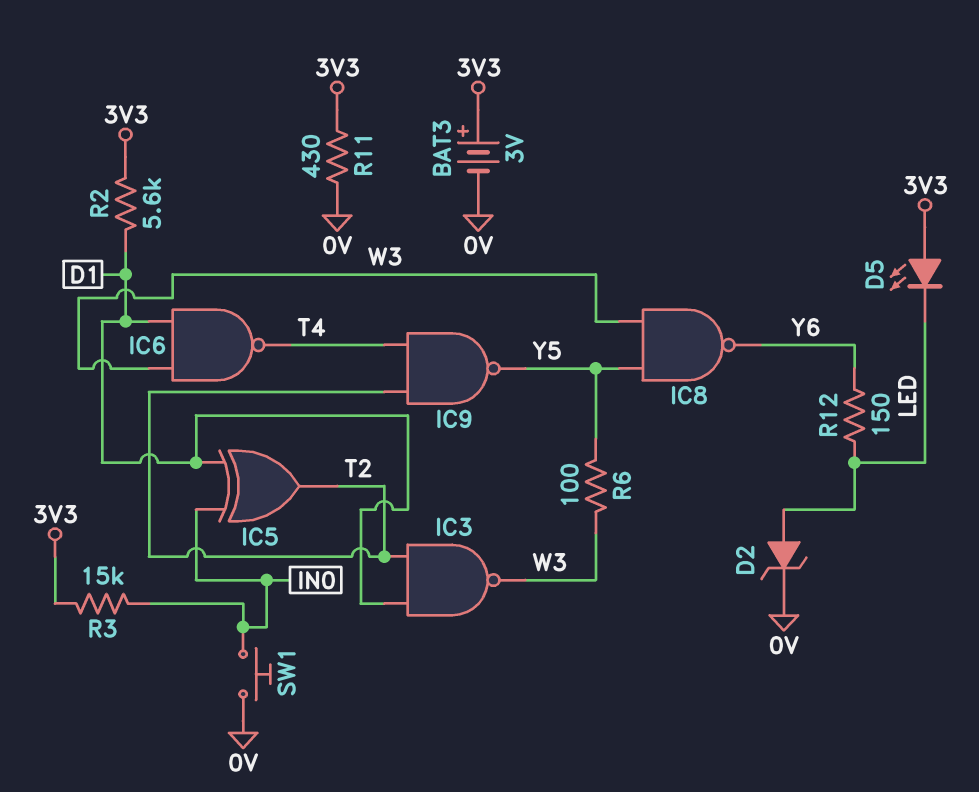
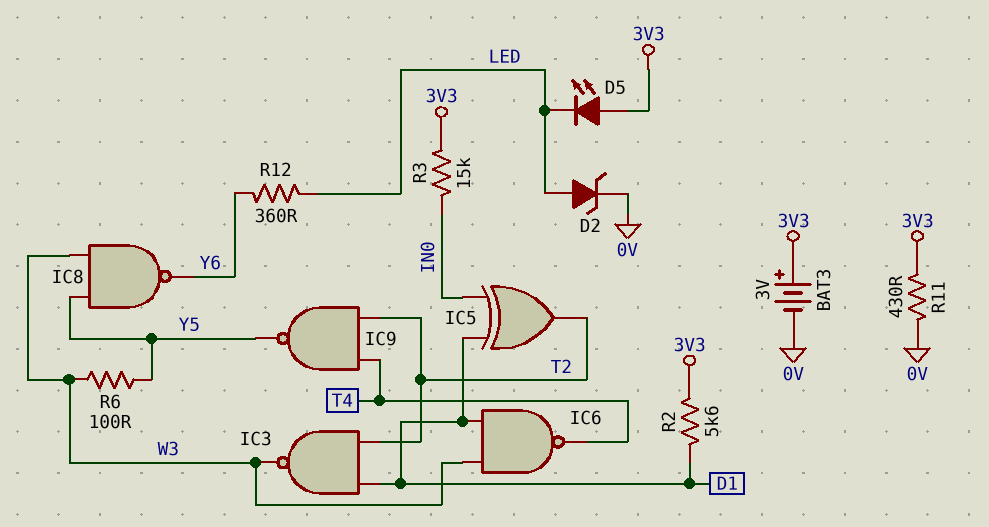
R12: 150 (LED, Y6) -> 360 (LED, Y6)
SW1: button (0V, IN0) -> none

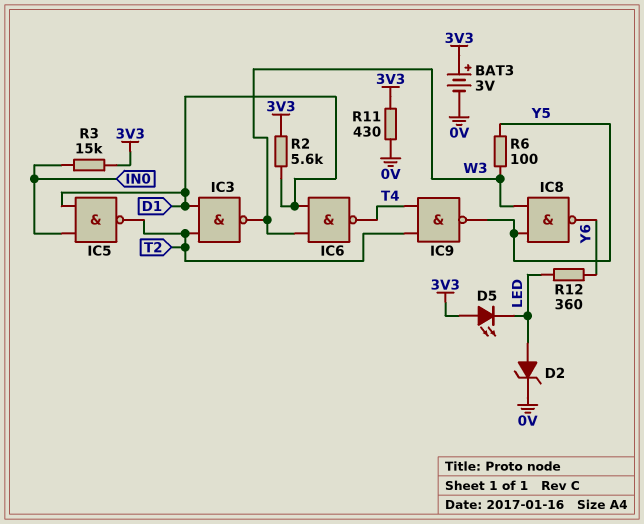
IC5: XOR (in D1, in IN0, out T2) -> NAND (in D1, in IN0, out T2)

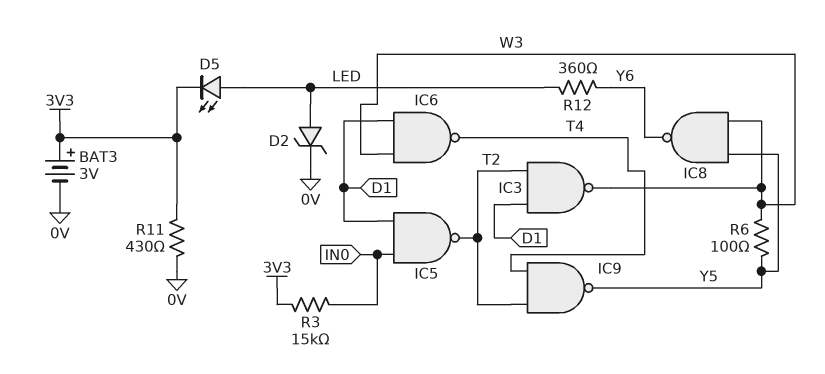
D5: LED (A 3V3, K LED) -> LED (A LED, K 3V3)
R2: 5.6k (3V3, D1) -> none

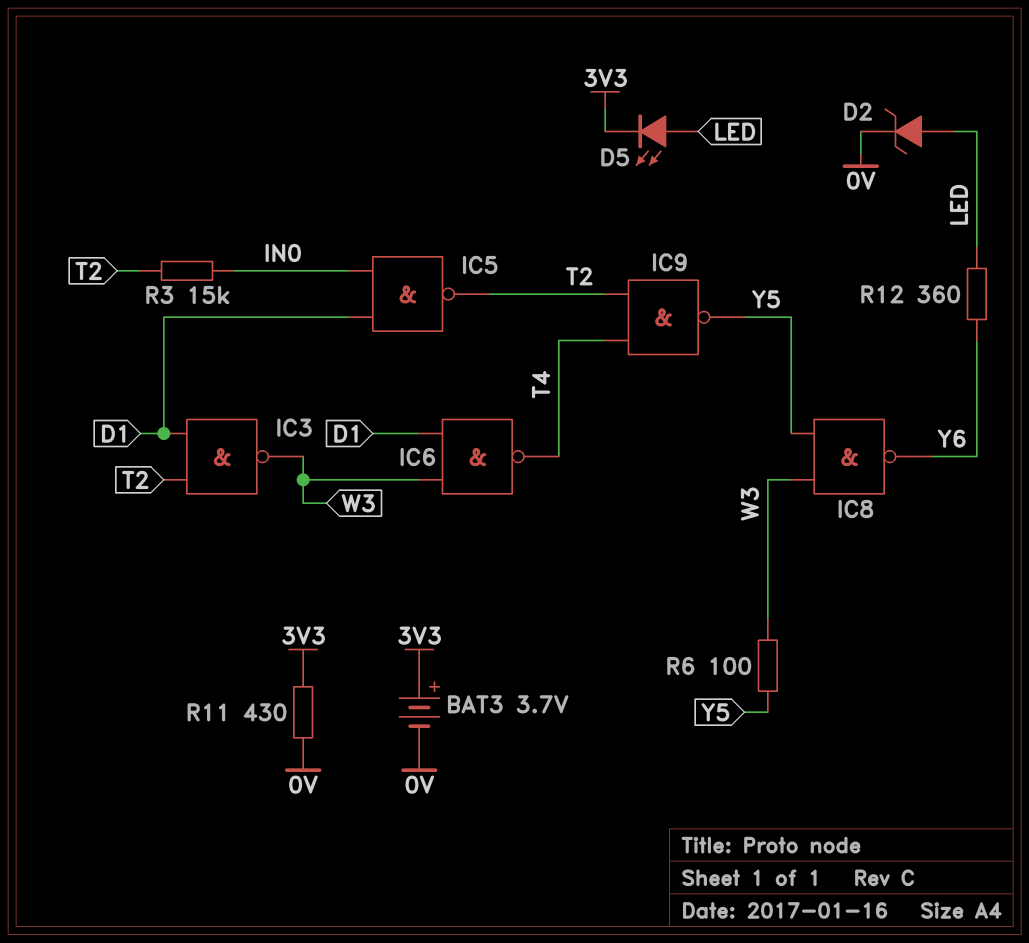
BAT3: 3V (plus 3V3, minus 0V) -> 3.7V (plus 3V3, minus 0V)
R3: 15k (3V3, IN0) -> 15k (IN0, T2)

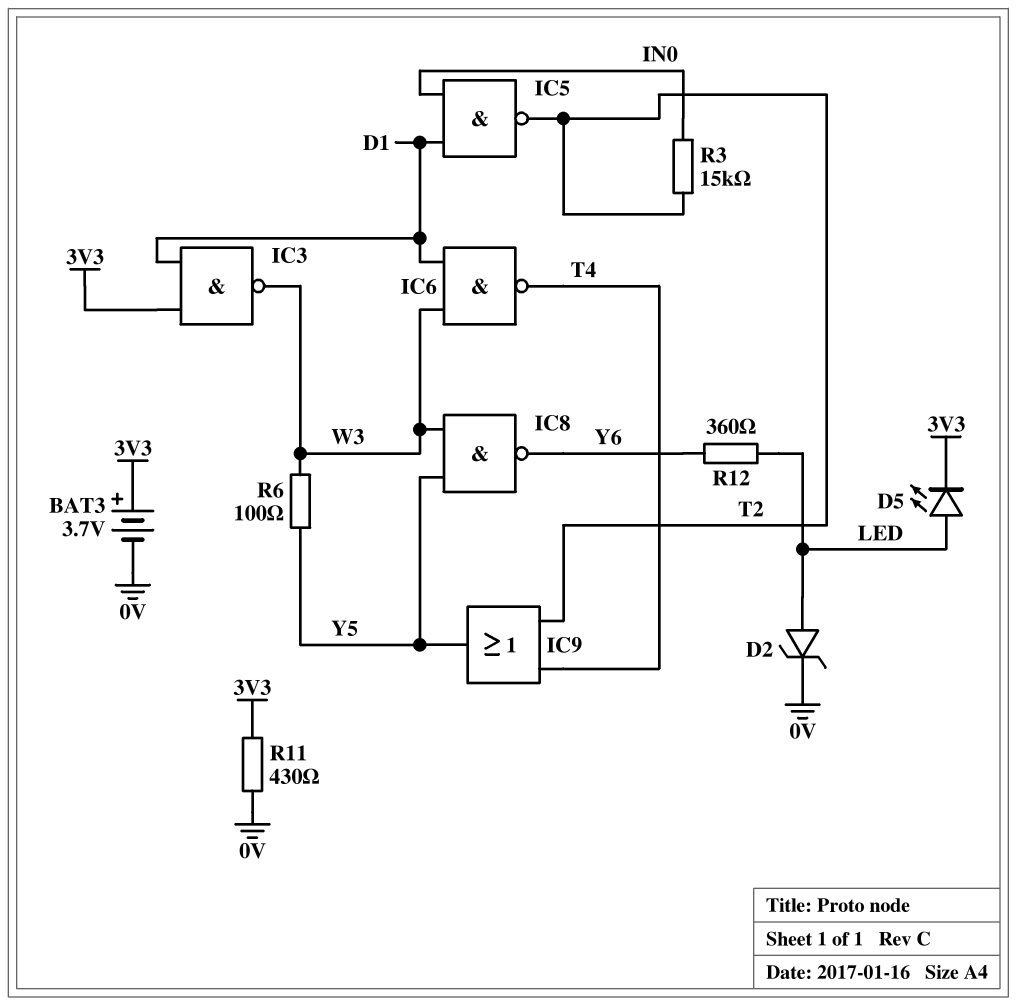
IC3: NAND (in D1, in T2, out W3) -> NAND (in 3V3, in D1, out W3)
IC9: NAND (in T2, in T4, out Y5) -> OR (in T2, in T4, out Y5)

